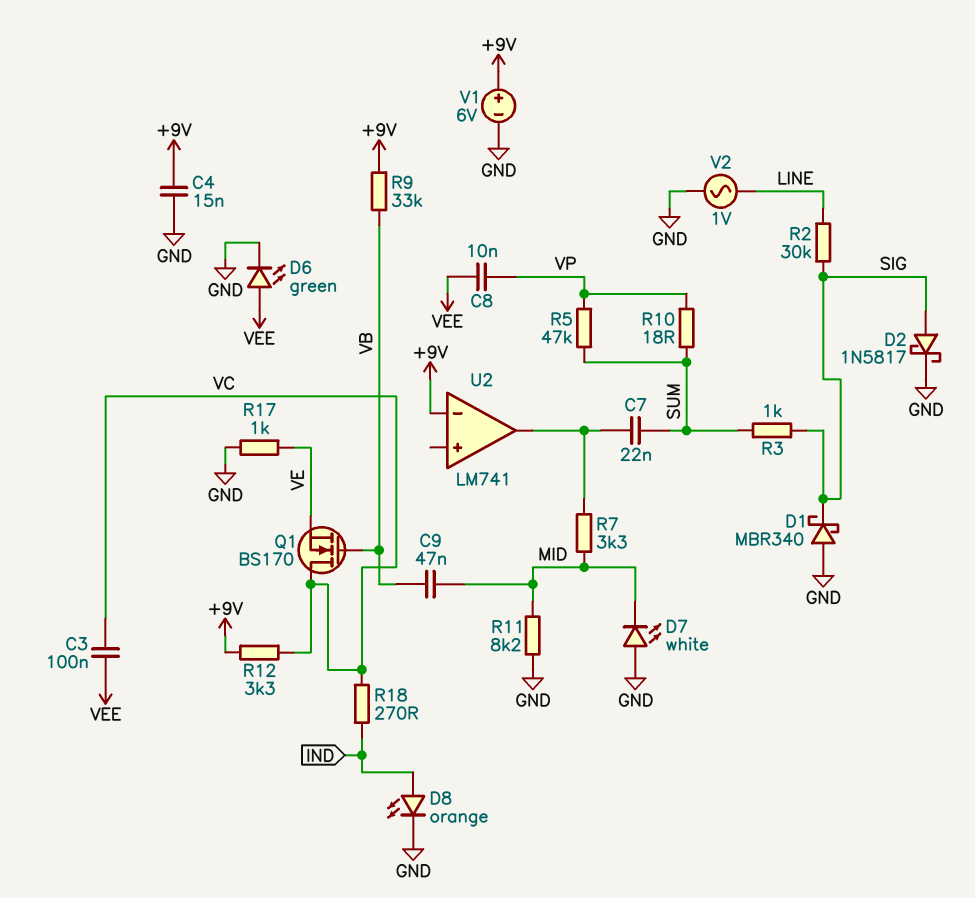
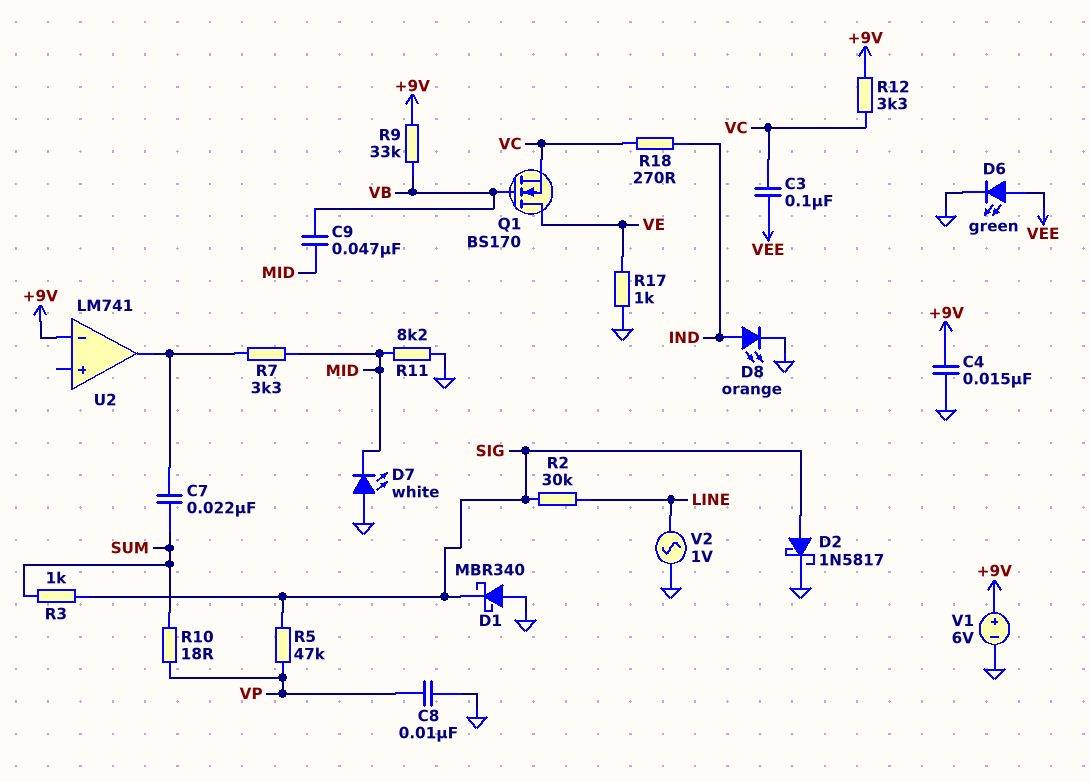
C8: 10nF (VEE, VP) -> 10nF (GND, VP)
Q1: NMOS BS170 (G VB, D VC, S VE) -> NMOS BS170 (G VB, D VE, S VC)
R5: 47k (SUM, VP) -> 47k (SIG, VP)

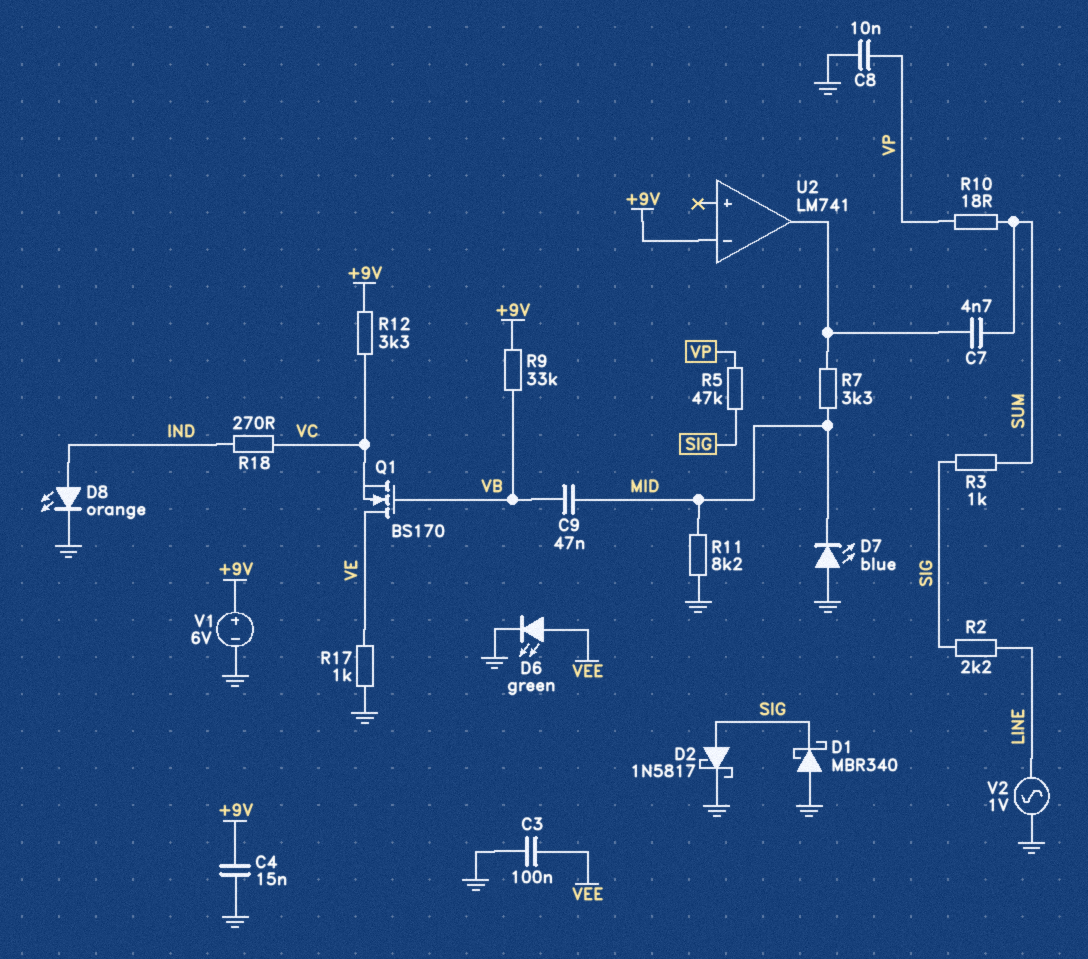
C3: 100nF (VC, VEE) -> 100nF (GND, VEE)
C7: 22nF (SUM, U2/out) -> 4.7nF (SUM, U2/out)
D7: LED white (A GND, K MID) -> LED blue (A GND, K MID)
R2: 30k (LINE, SIG) -> 2.2k (LINE, SIG)

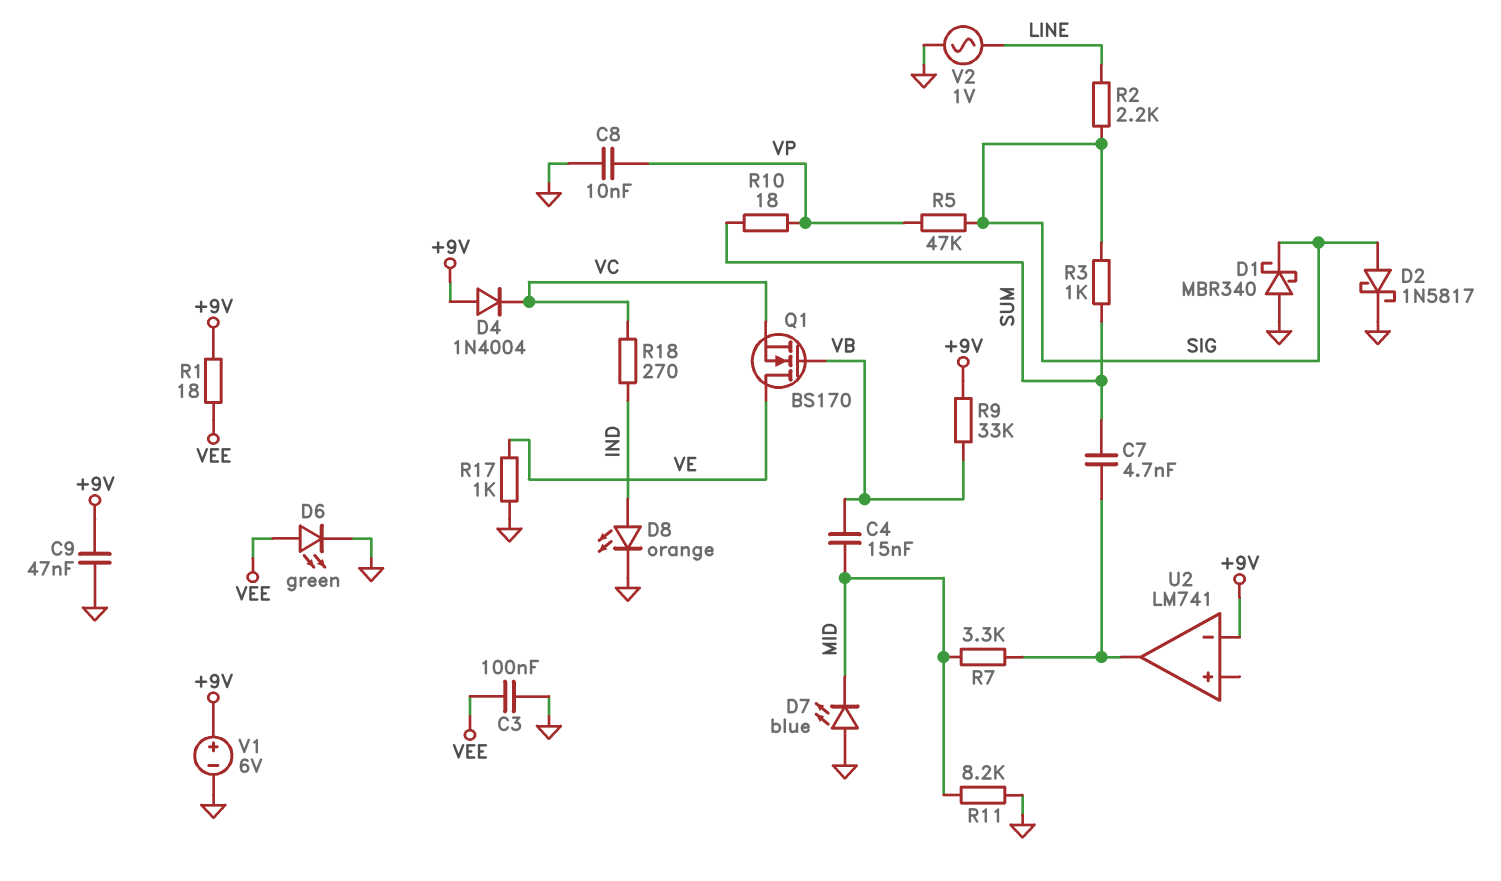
C4: 15nF (+9V, GND) -> 15nF (MID, VB)
C9: 47nF (MID, VB) -> 47nF (+9V, GND)
D4: none -> diode 1N4004 (A +9V, K VC)
R1: none -> 18 (+9V, VEE)
R12: 3.3k (+9V, VC) -> none

